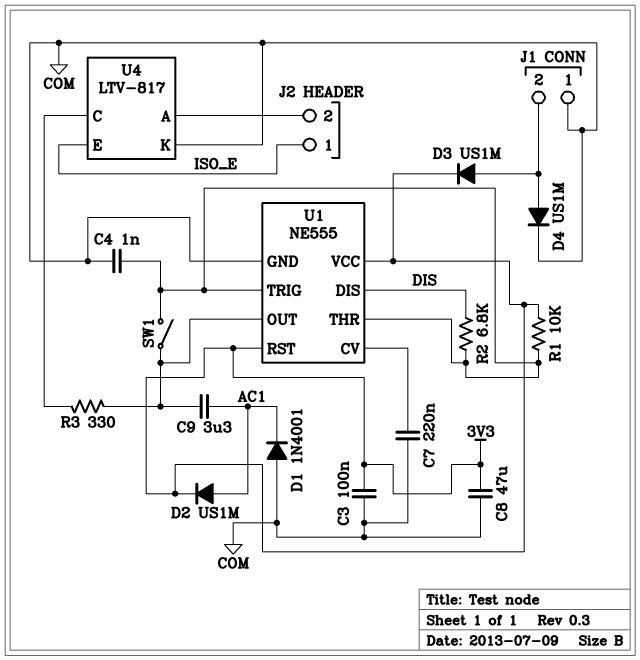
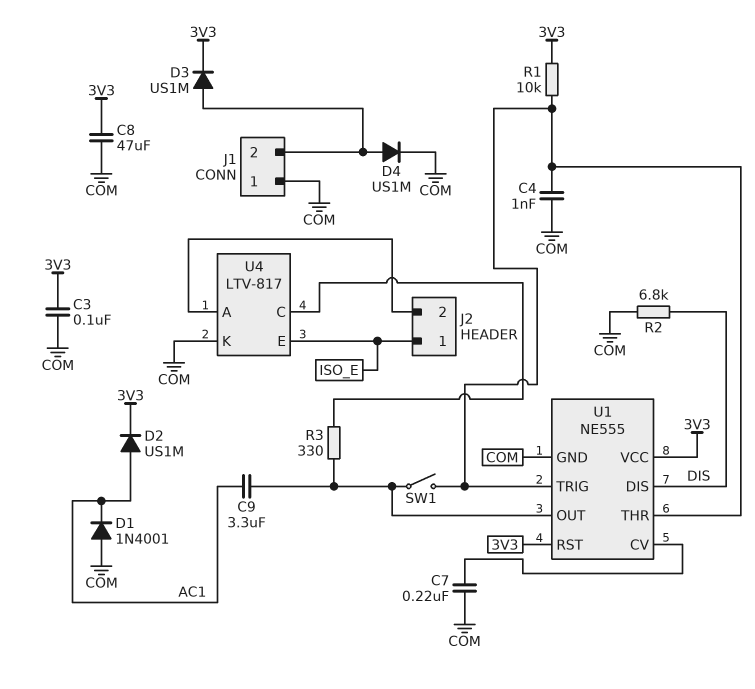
R2: 6.8k (DIS, U1/THR) -> 6.8k (COM, DIS)

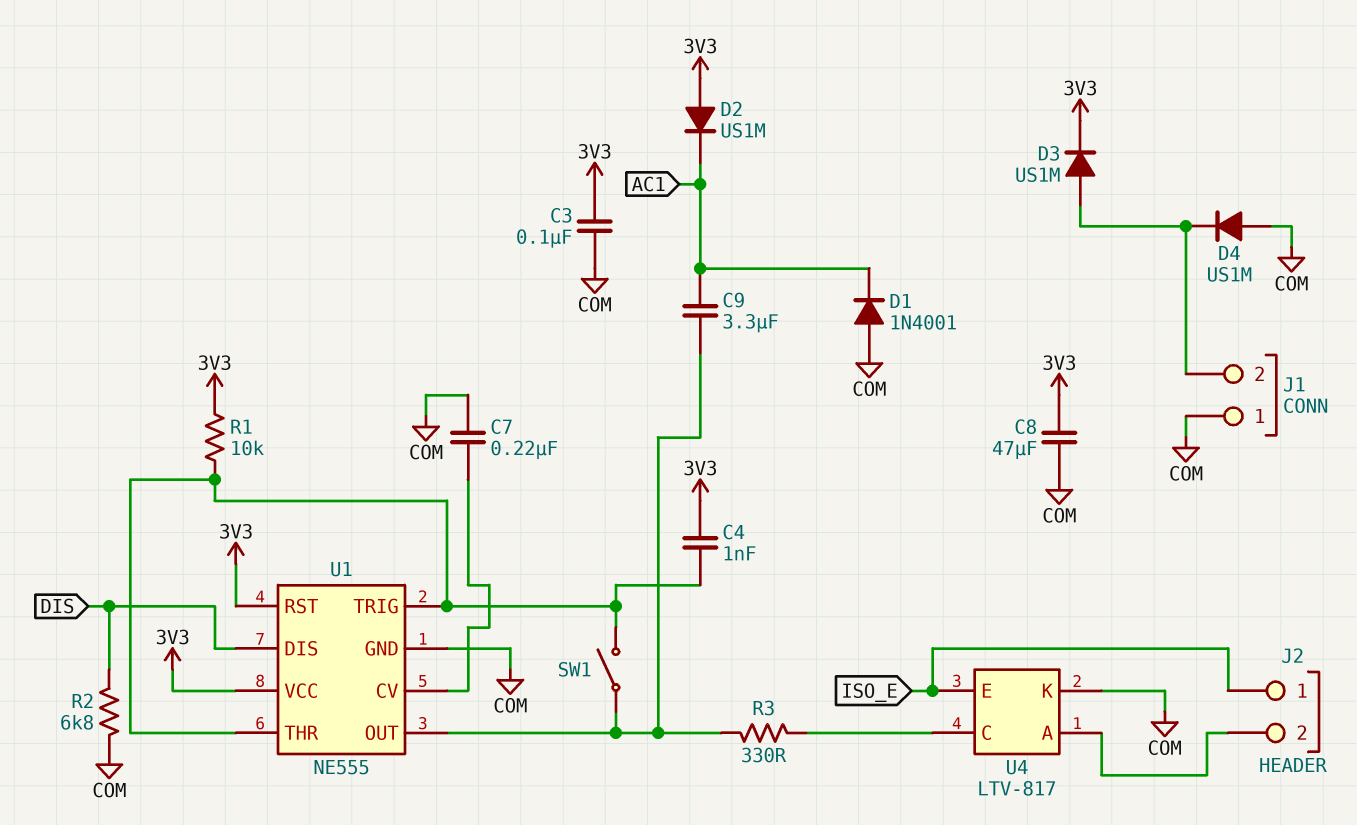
C4: 1nF (COM, U1/THR) -> 1nF (3V3, U1/THR)
D2: diode US1M (A AC1, K 3V3) -> diode US1M (A 3V3, K AC1)
D4: diode US1M (A J1/2, K COM) -> diode US1M (A COM, K J1/2)

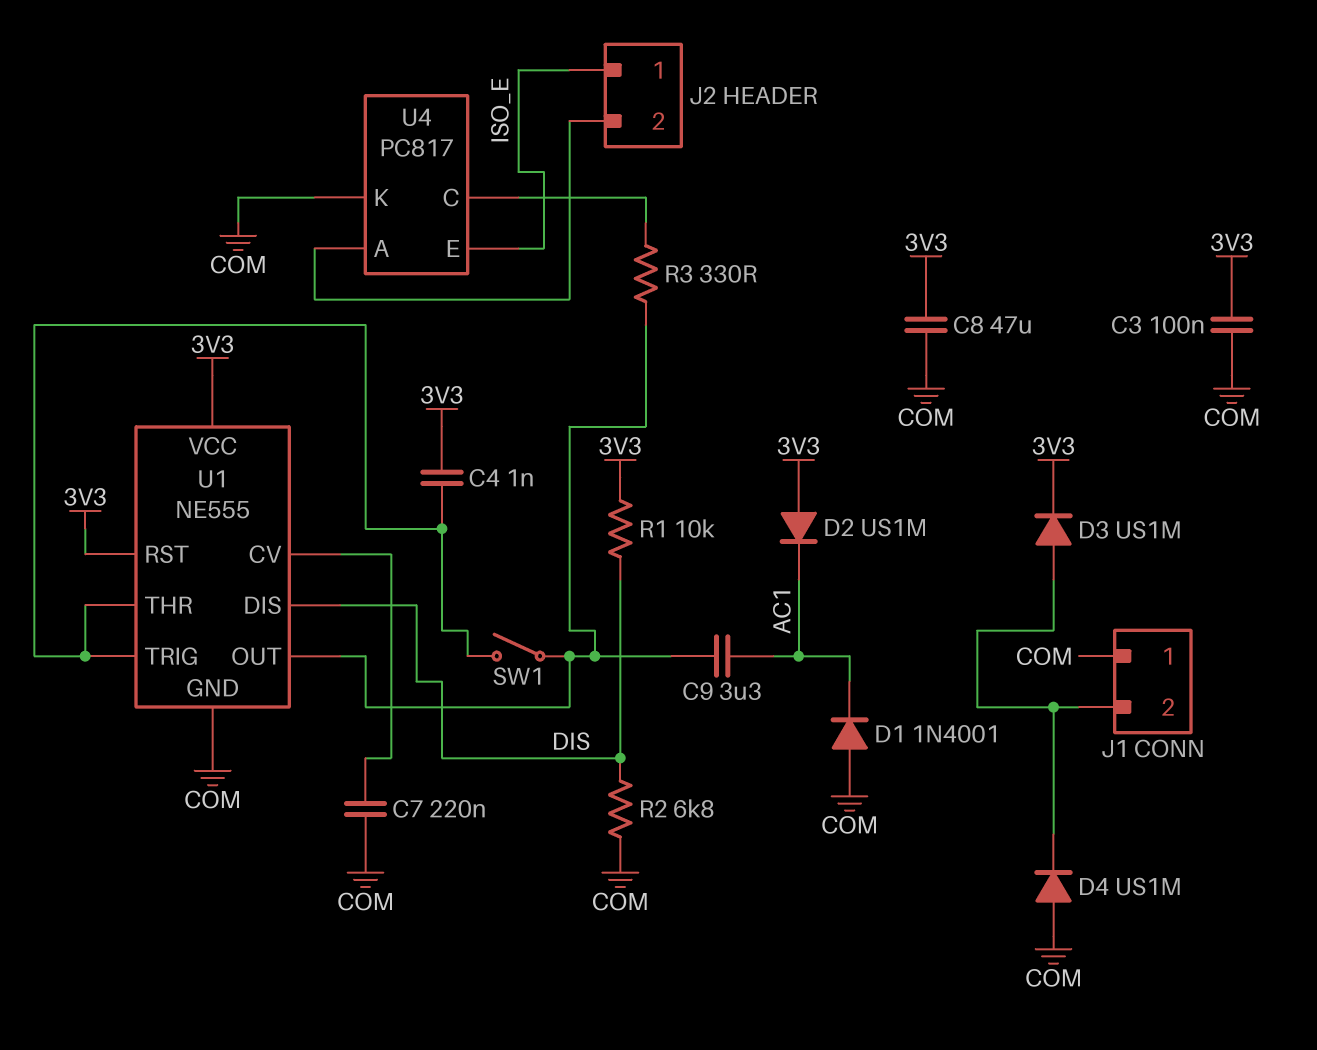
R1: 10k (3V3, U1/THR) -> 10k (3V3, DIS)
U4: LTV-817 -> PC817

